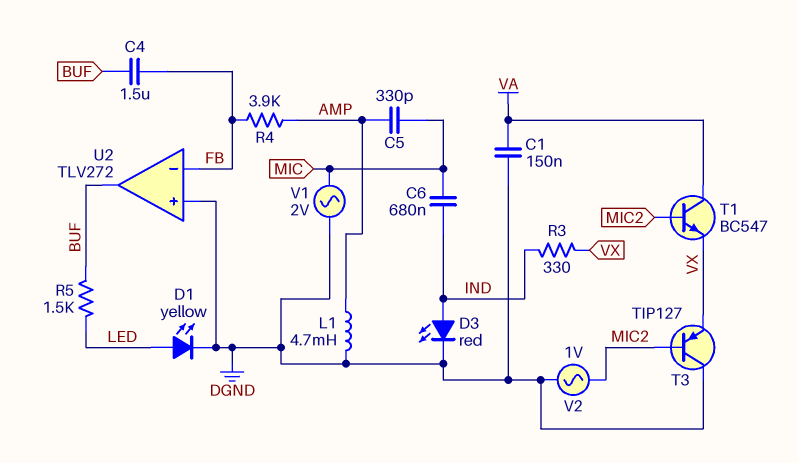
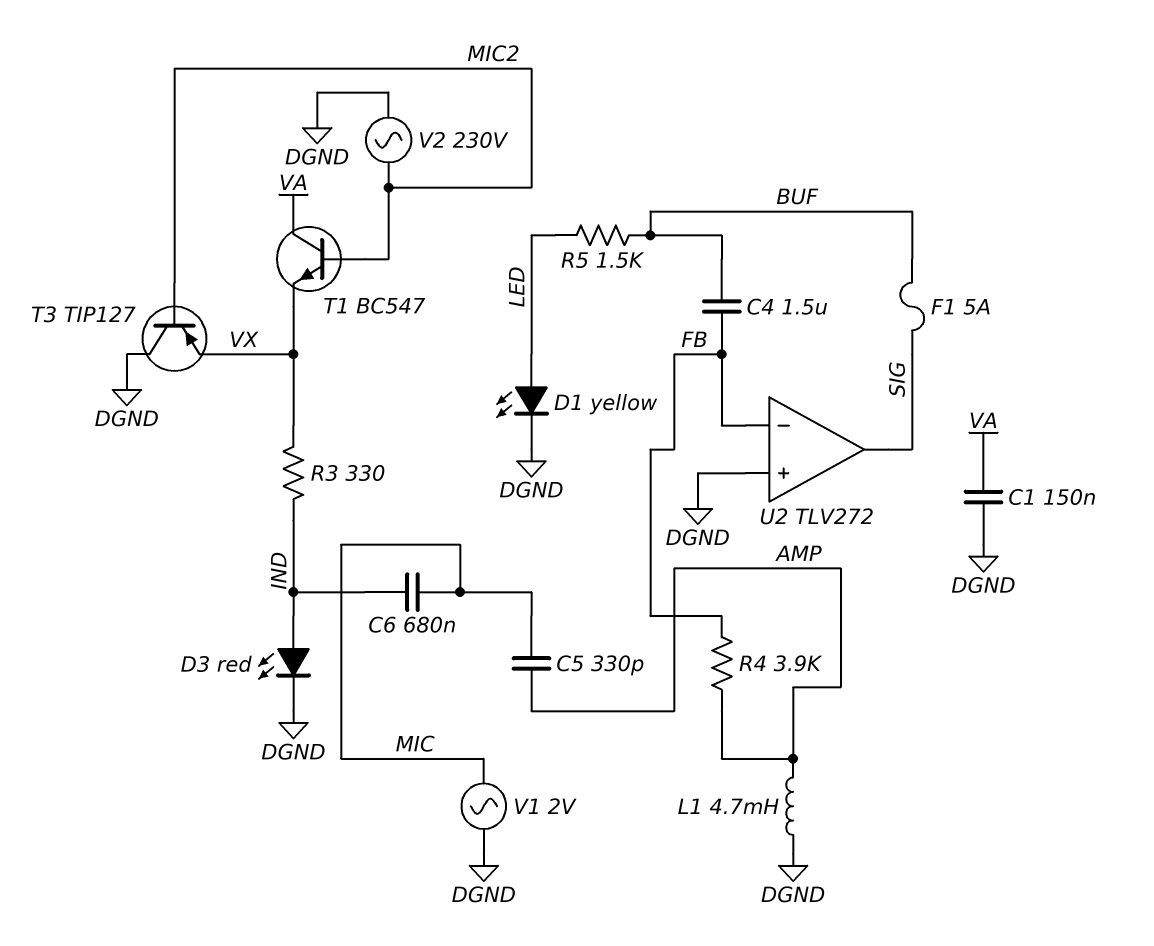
F1: none -> 5A (BUF, SIG)
U2 pin out: BUF -> SIG
V2: AC 1V (DGND, MIC2) -> AC 230V (DGND, MIC2)

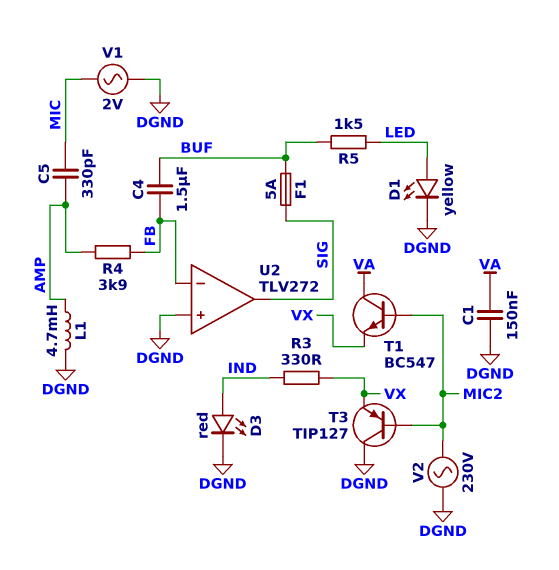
C6: 680nF (IND, MIC) -> none

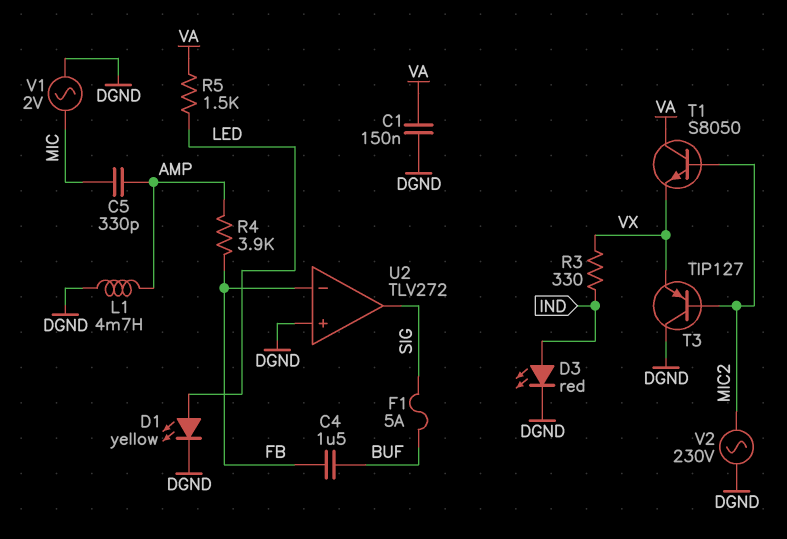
R5: 1.5k (BUF, LED) -> 1.5k (LED, VA)
T1: NPN BC547 (B MIC2, C VA, E VX) -> NPN S8050 (B MIC2, C VA, E VX)

